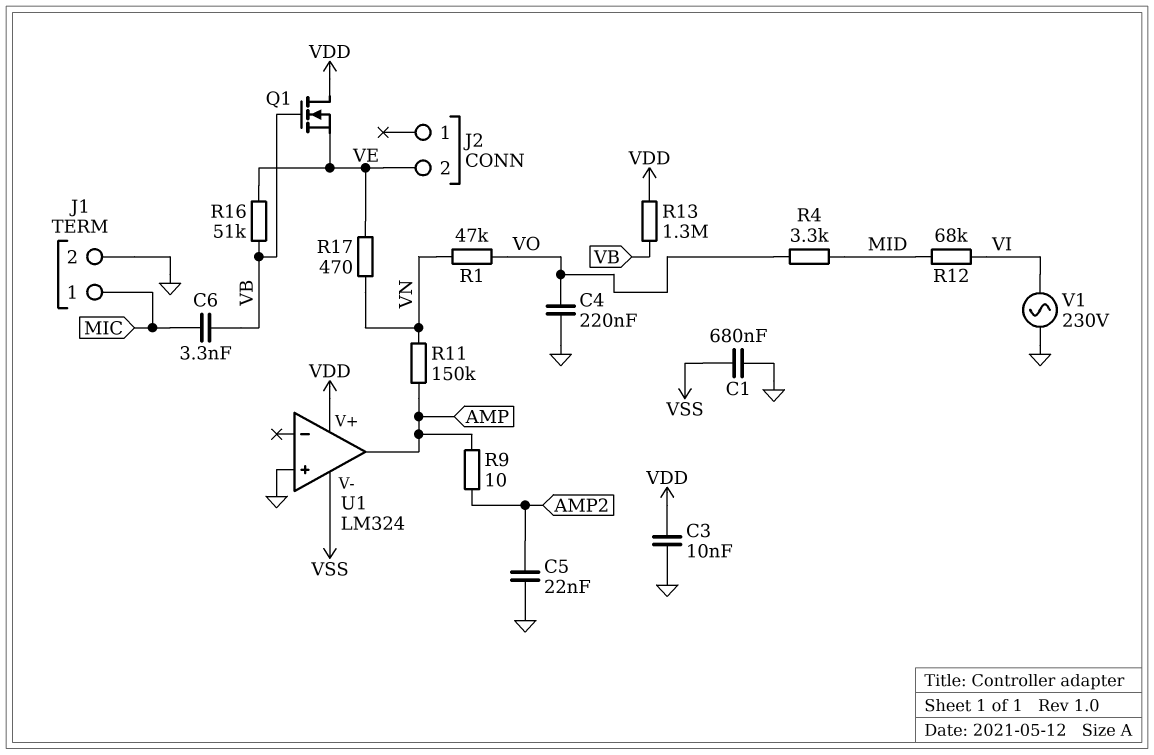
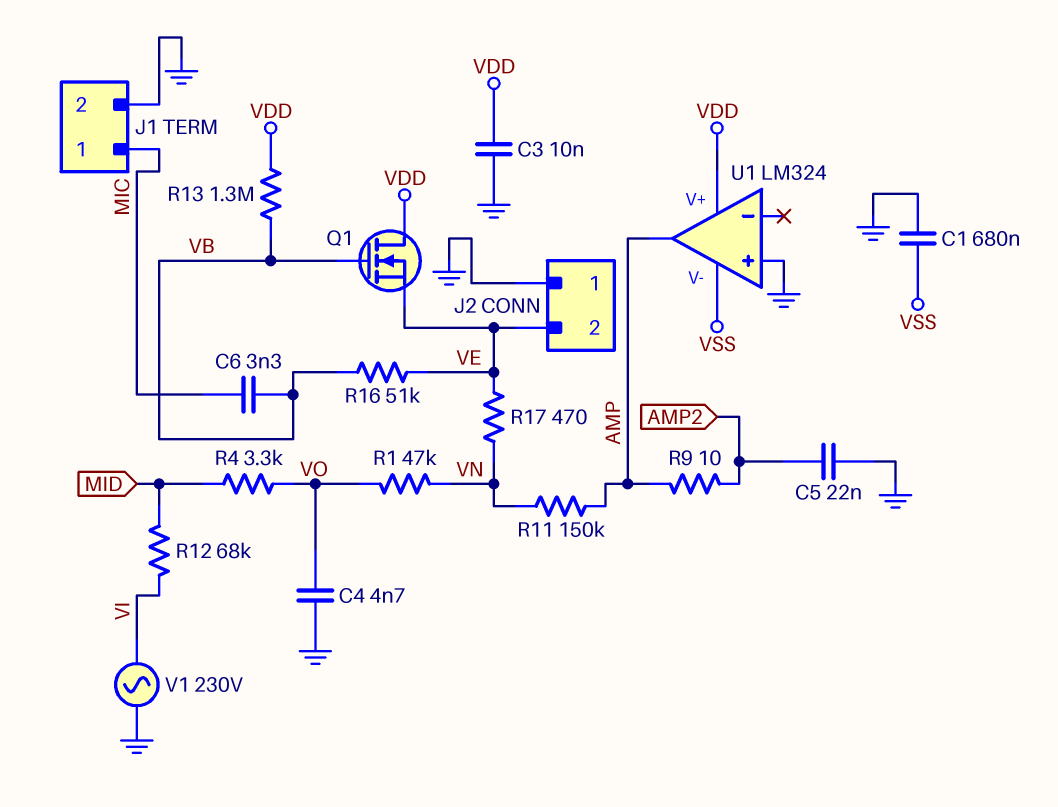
C4: 220nF (GND, VO) -> 4.7nF (GND, VO)
J2 pin 1: none -> GND

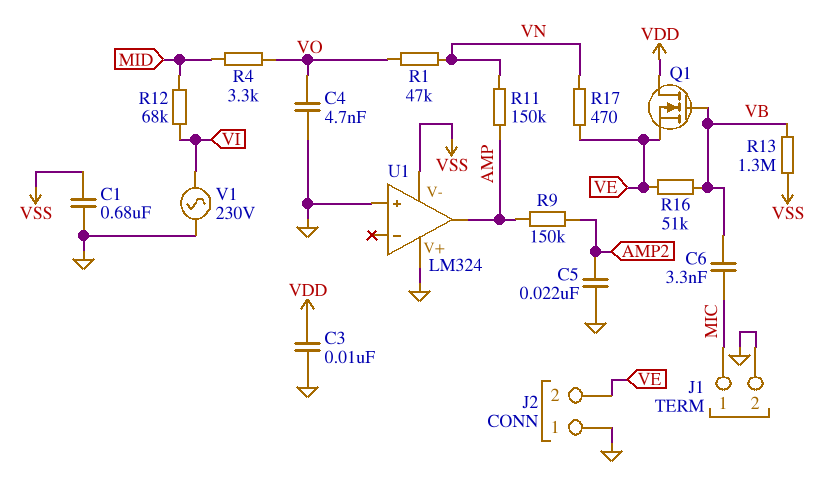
R9: 10 (AMP, AMP2) -> 150k (AMP, AMP2)
R13: 1.3M (VB, VDD) -> 1.3M (VB, VSS)
U1 pin V+: VDD -> GND

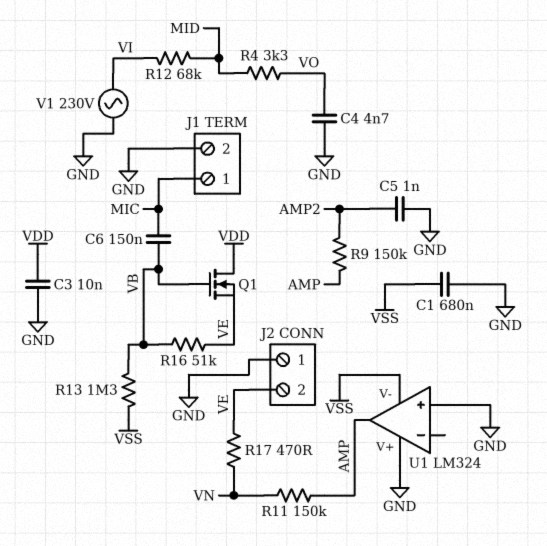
C5: 22nF (AMP2, GND) -> 1nF (AMP2, GND)
C6: 3.3nF (MIC, VB) -> 150nF (MIC, VB)
R1: 47k (VN, VO) -> none

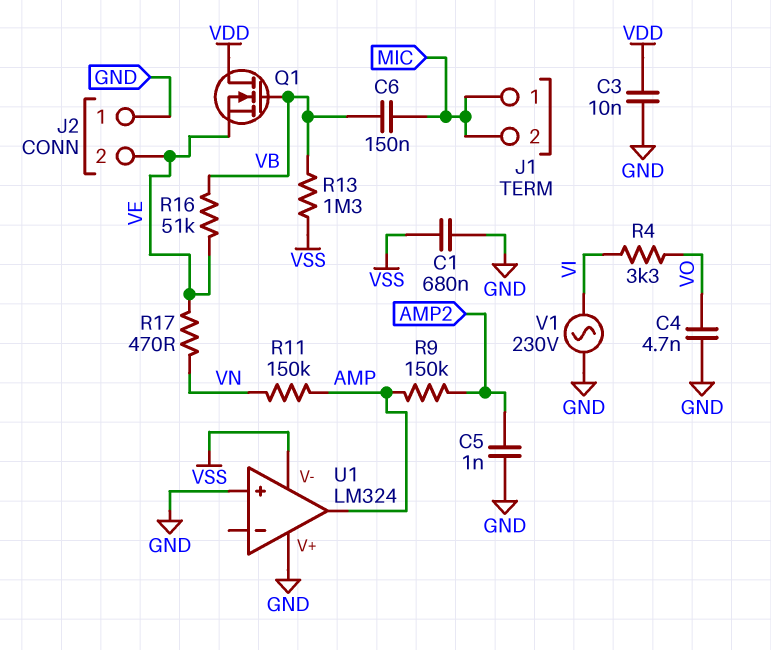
J1 pin 2: GND -> MIC
R4: 3.3k (MID, VO) -> 3.3k (VI, VO)
R12: 68k (MID, VI) -> none

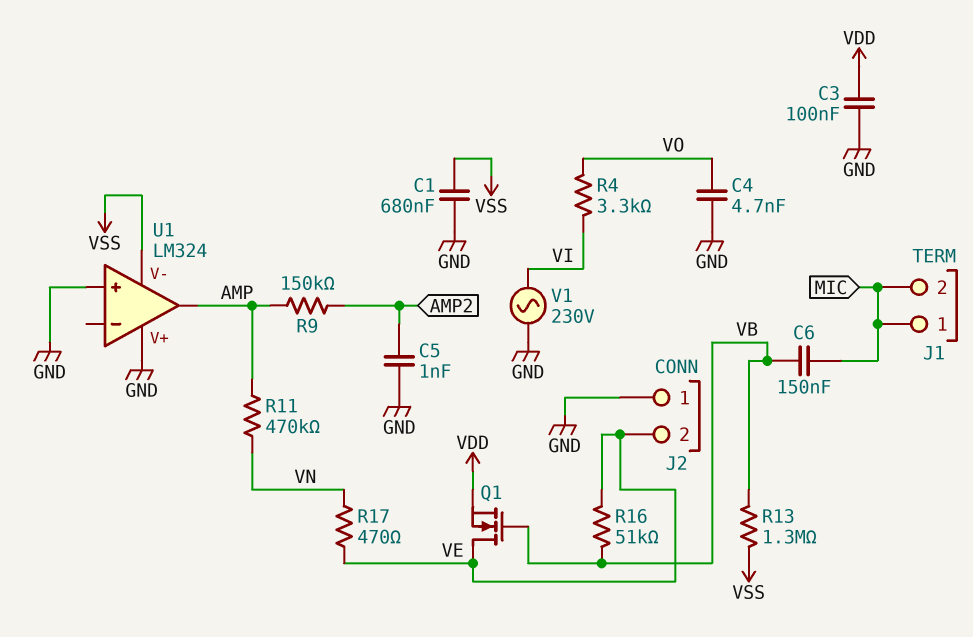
C3: 10nF (GND, VDD) -> 100nF (GND, VDD)
Q1: NMOS (G VB, D VDD, S VE) -> NMOS (G VB, D VE, S VDD)
R11: 150k (AMP, VN) -> 470k (AMP, VN)

